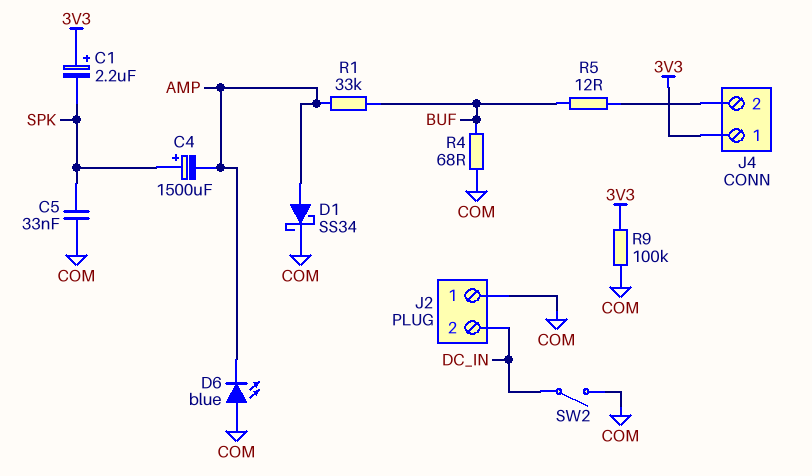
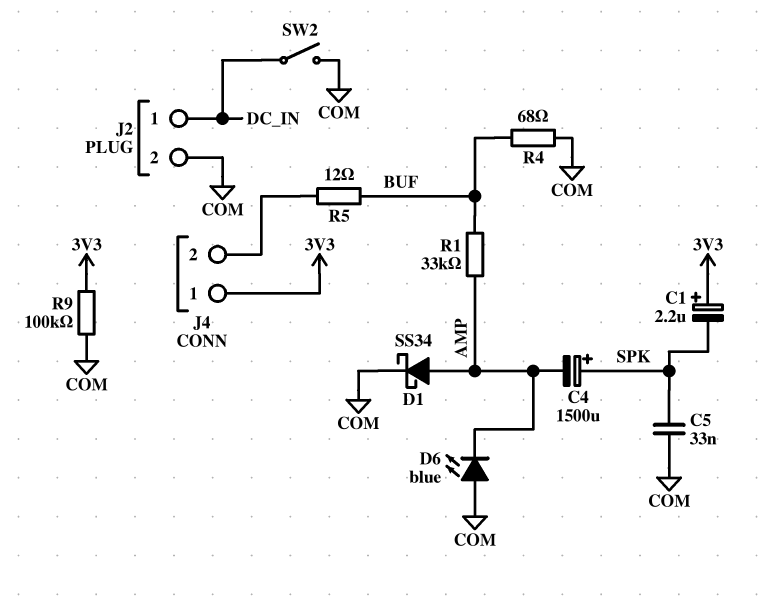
J2 pin 1: COM -> DC_IN
J2 pin 2: DC_IN -> COM

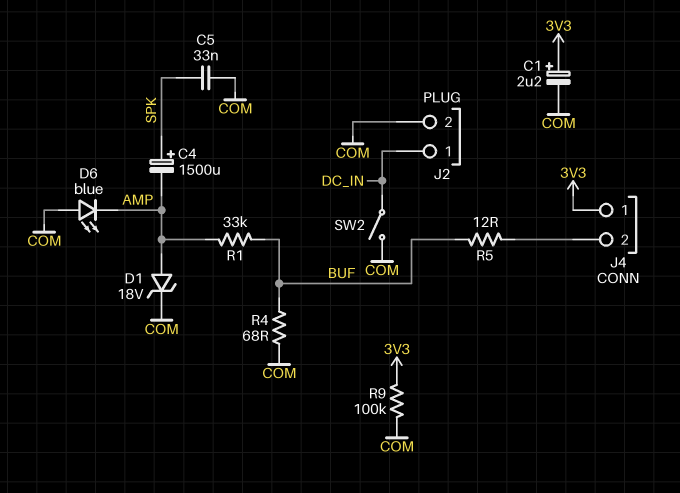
C1: 2.2uF (plus 3V3, minus SPK) -> 2.2uF (plus 3V3, minus COM)
D1: schottky SS34 (A AMP, K COM) -> zener 18V (A AMP, K COM)

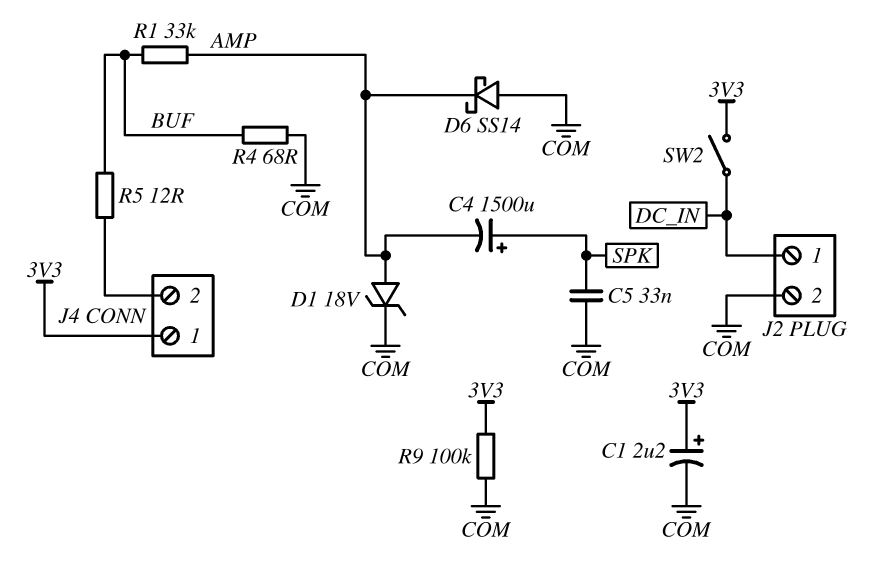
D6: LED blue (A COM, K AMP) -> schottky SS14 (A COM, K AMP)
SW2: switch (COM, DC_IN) -> switch (3V3, DC_IN)

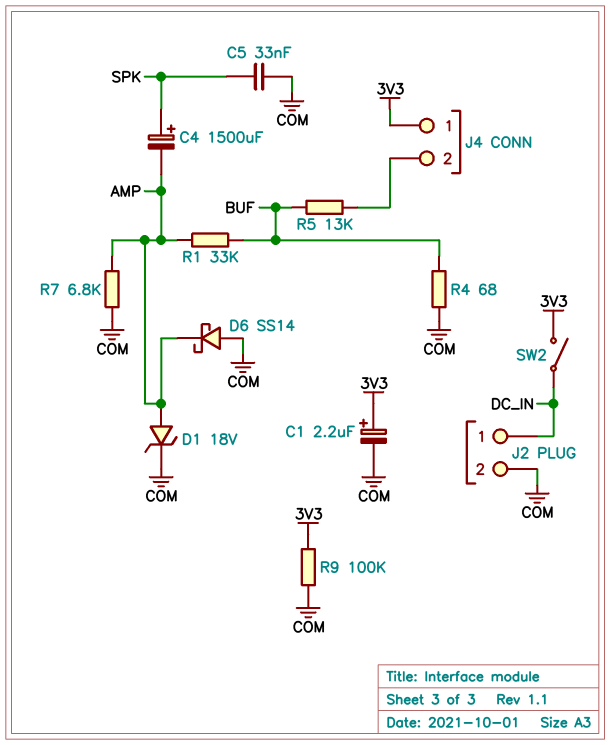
R5: 12 (BUF, J4/2) -> 13k (BUF, J4/2)
R7: none -> 6.8k (AMP, COM)

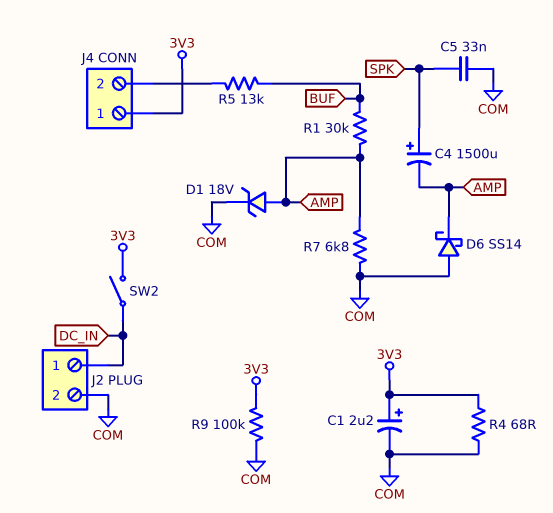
R1: 33k (AMP, BUF) -> 30k (AMP, BUF)
R4: 68 (BUF, COM) -> 68 (3V3, COM)

